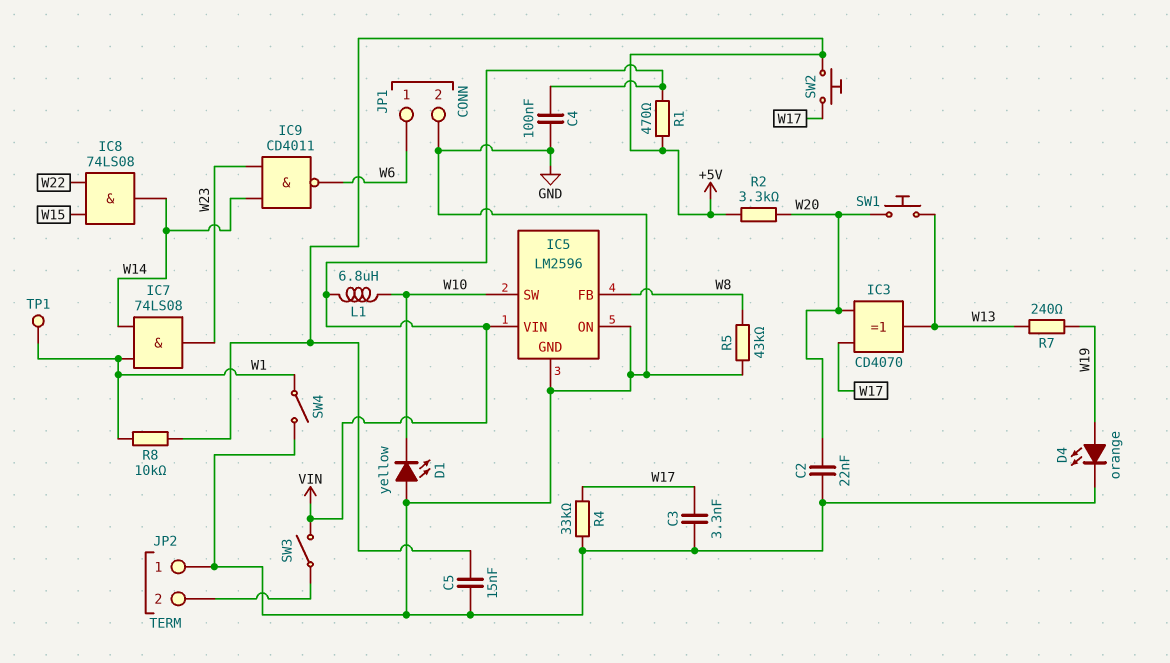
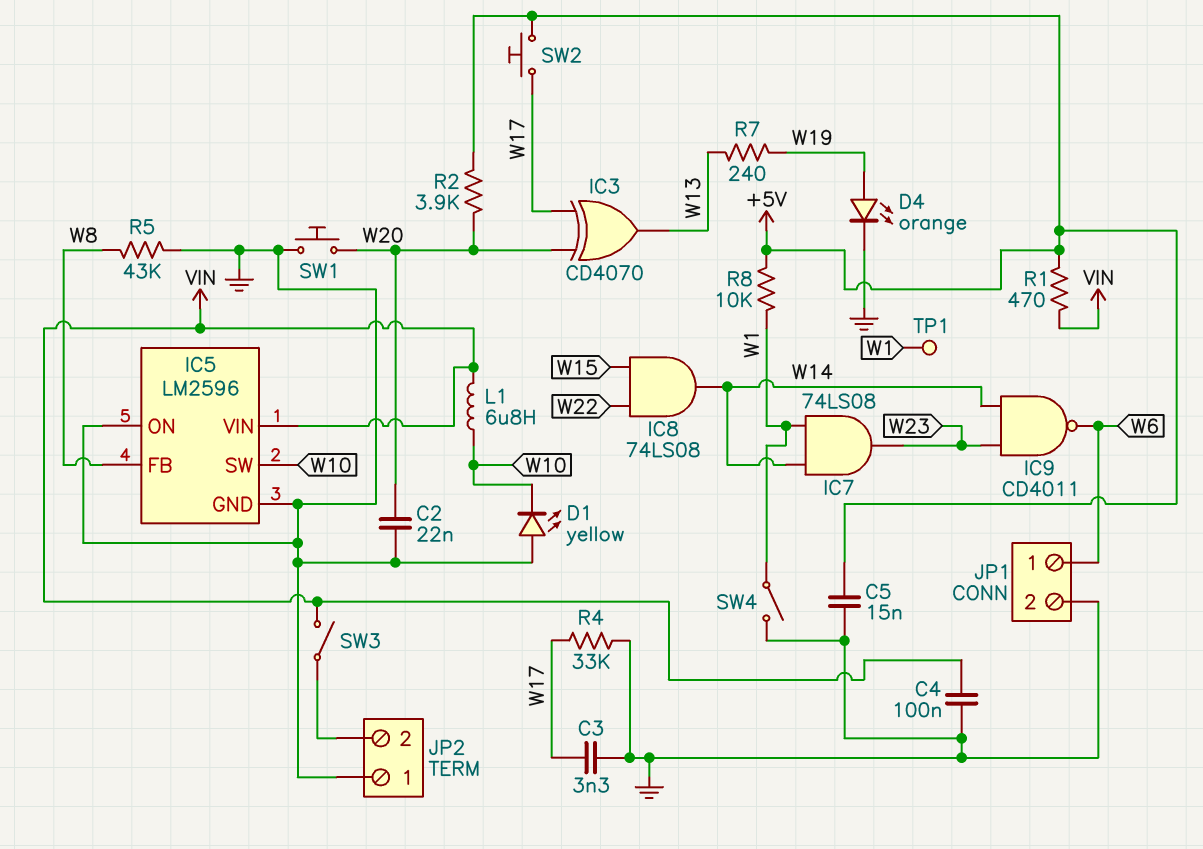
R2: 3.3k (+5V, W20) -> 3.9k (+5V, W20)
SW1: button (W13, W20) -> button (GND, W20)

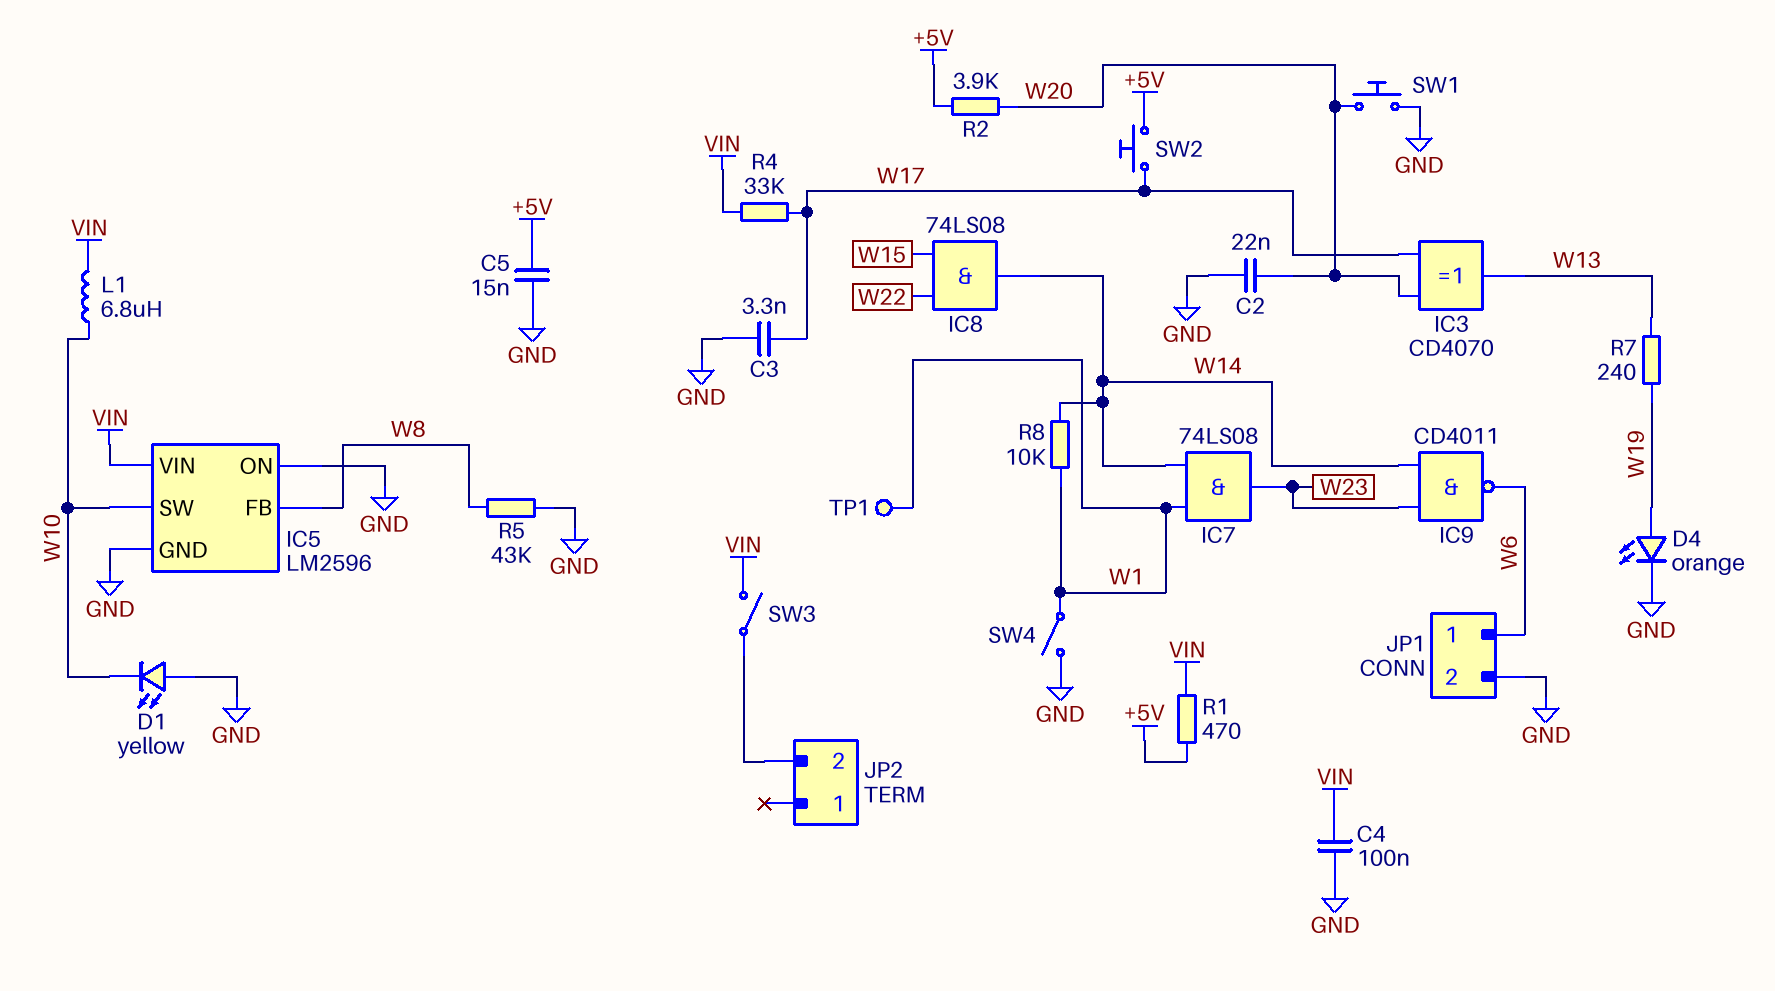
JP2 pin 1: GND -> none
R4: 33k (GND, W17) -> 33k (VIN, W17)
R8: 10k (+5V, W1) -> 10k (W1, W14)

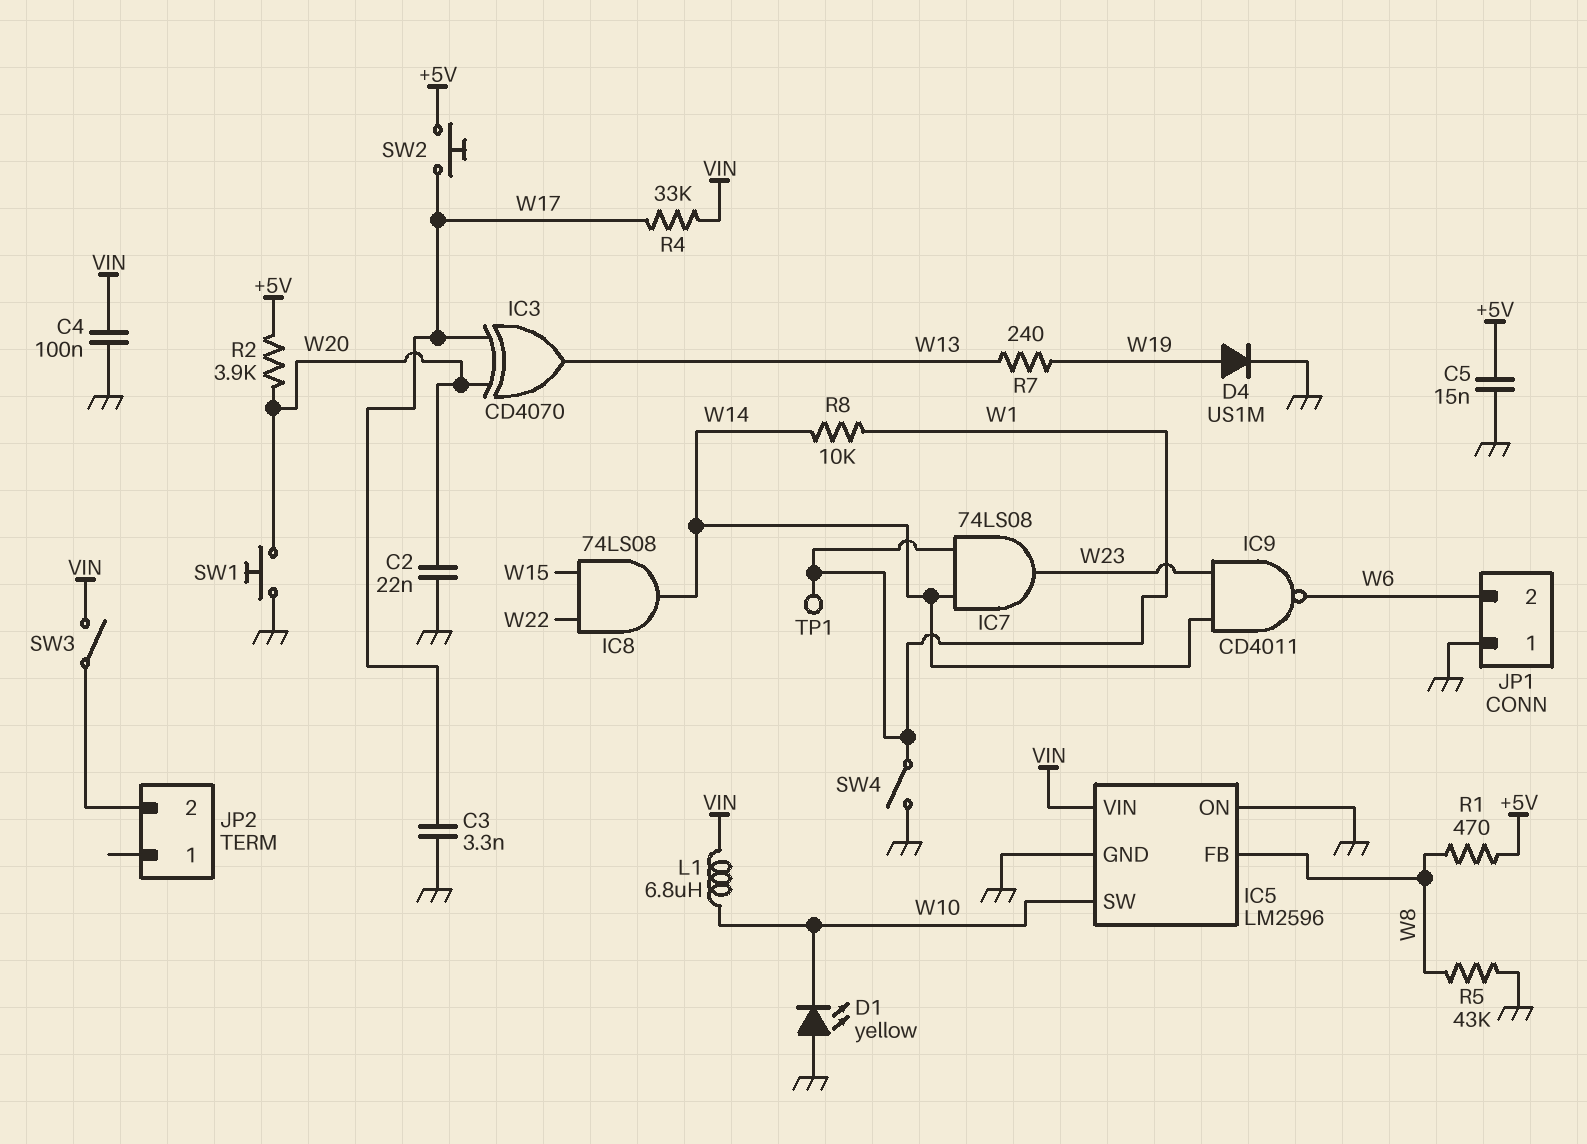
D4: LED orange (A W19, K GND) -> diode US1M (A W19, K GND)
JP1 pin 1: W6 -> GND
JP1 pin 2: GND -> W6
R1: 470 (+5V, VIN) -> 470 (+5V, W8)

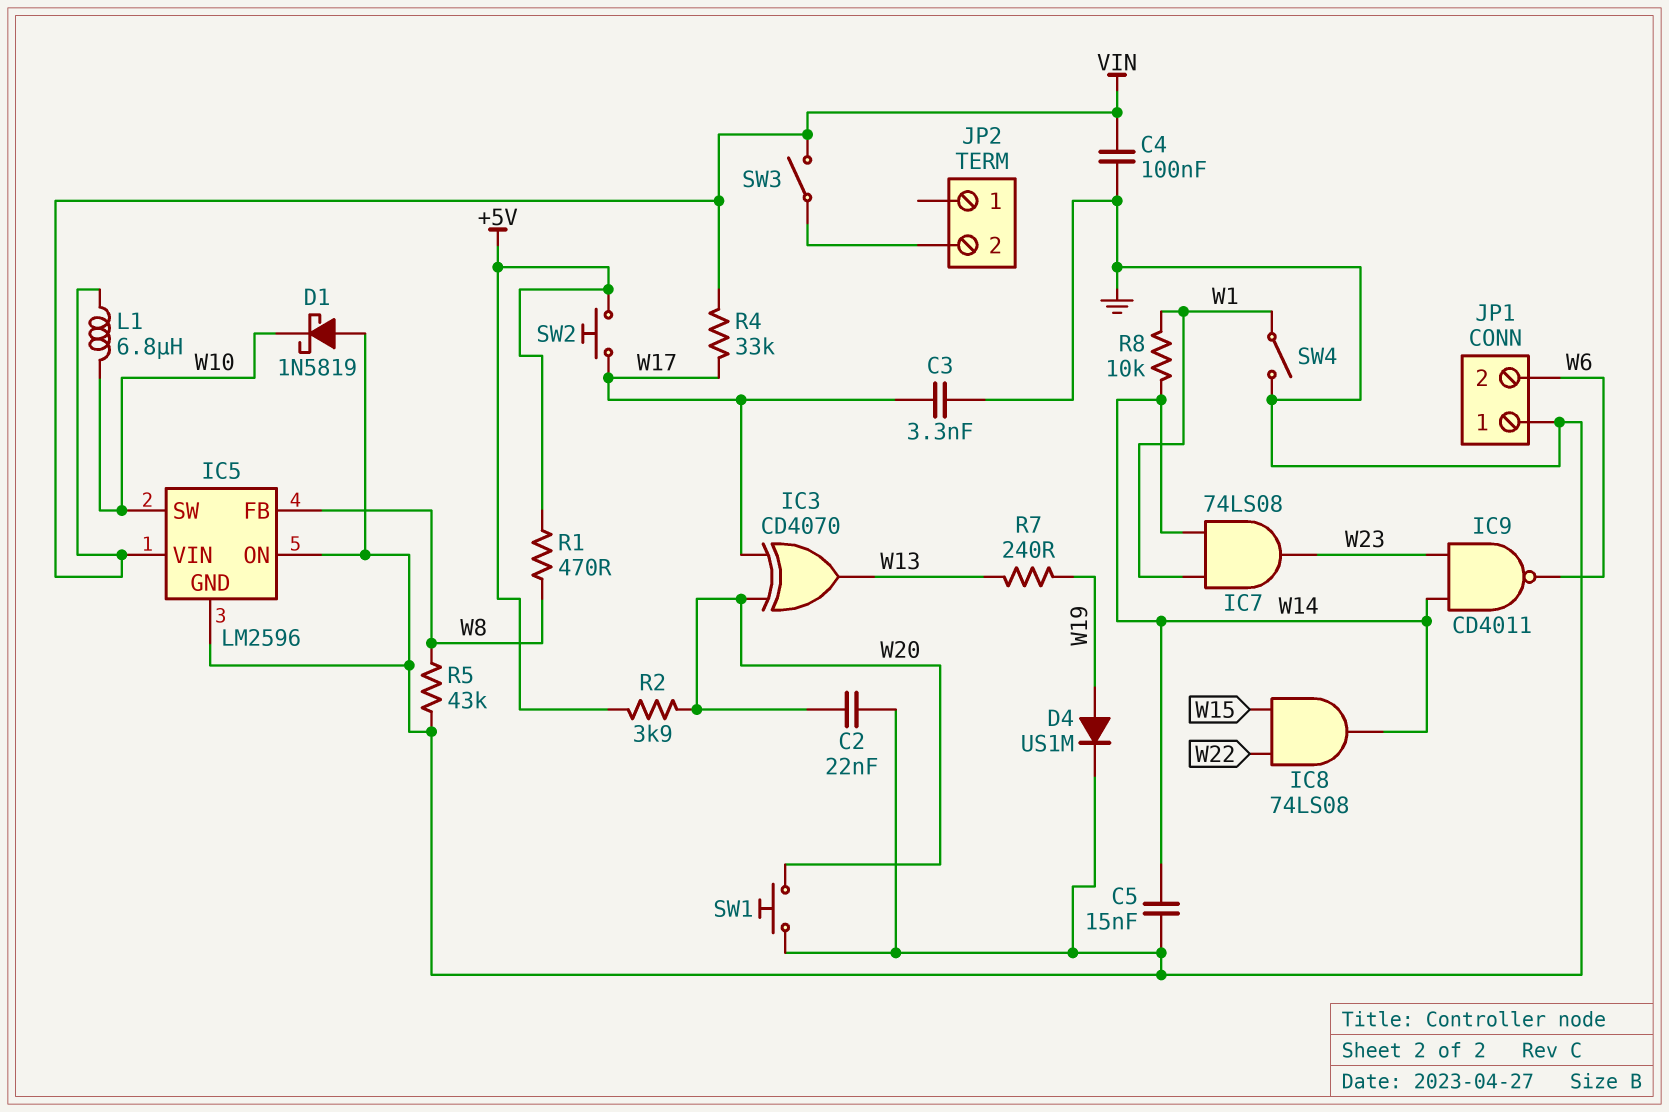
C5: 15nF (+5V, GND) -> 15nF (GND, W14)
D1: LED yellow (A GND, K W10) -> schottky 1N5819 (A GND, K W10)
TP1: test point (W1) -> none

